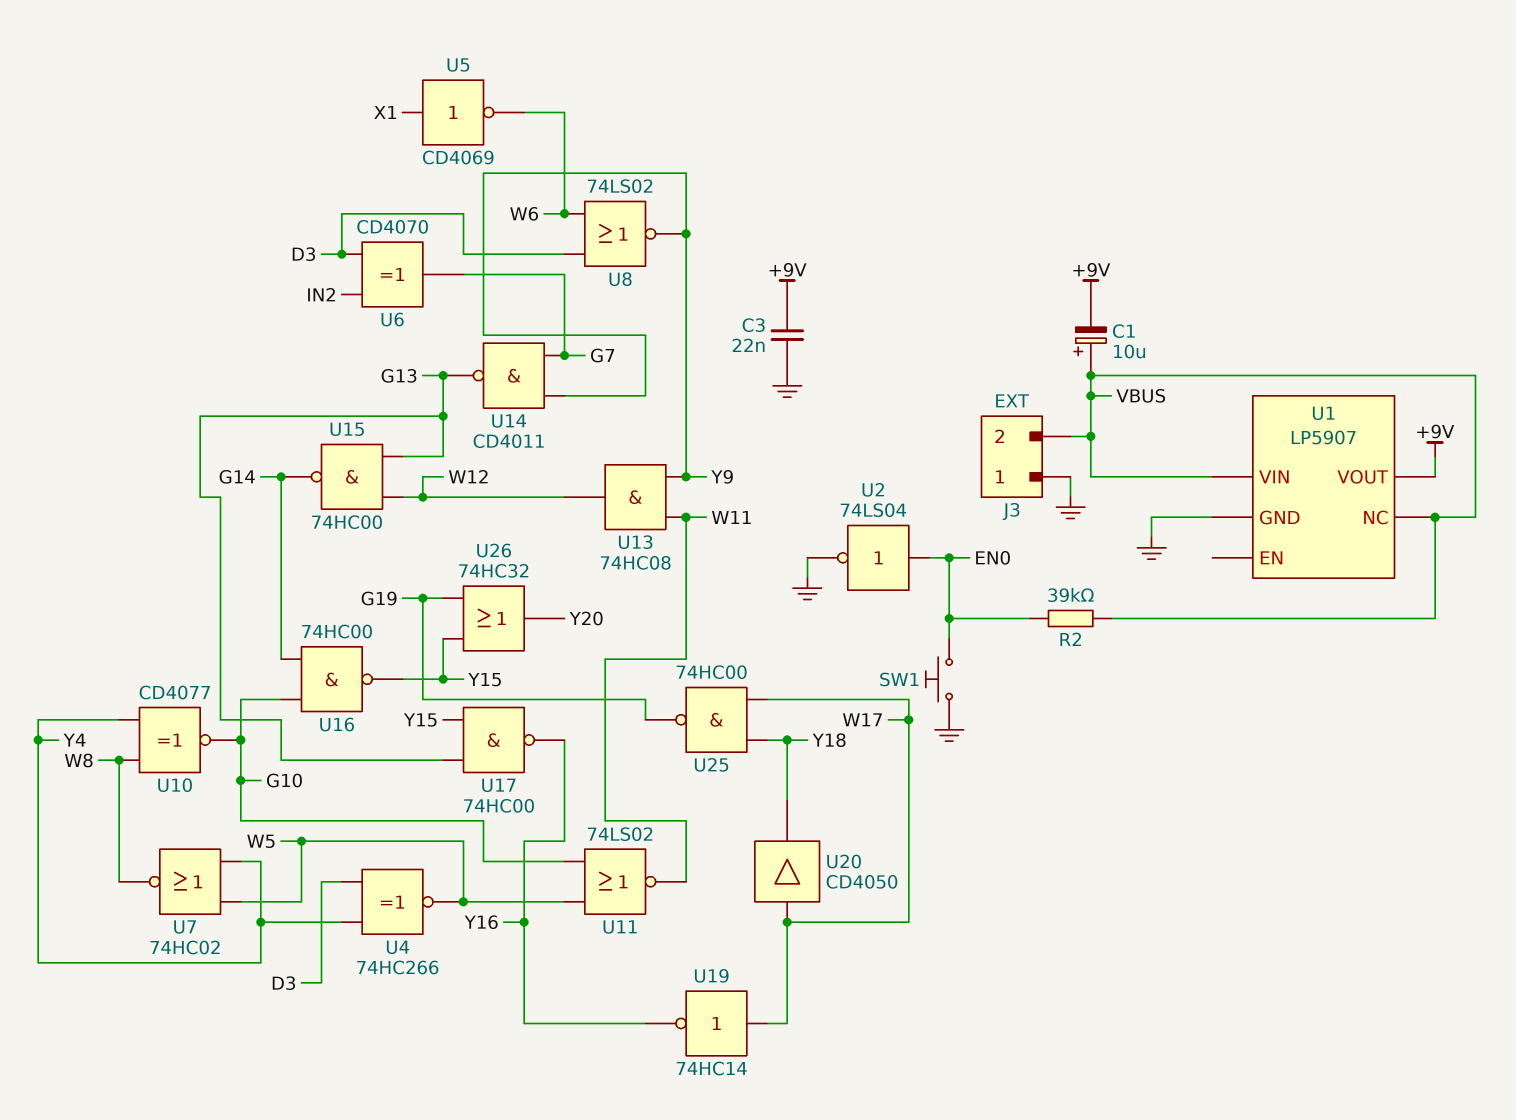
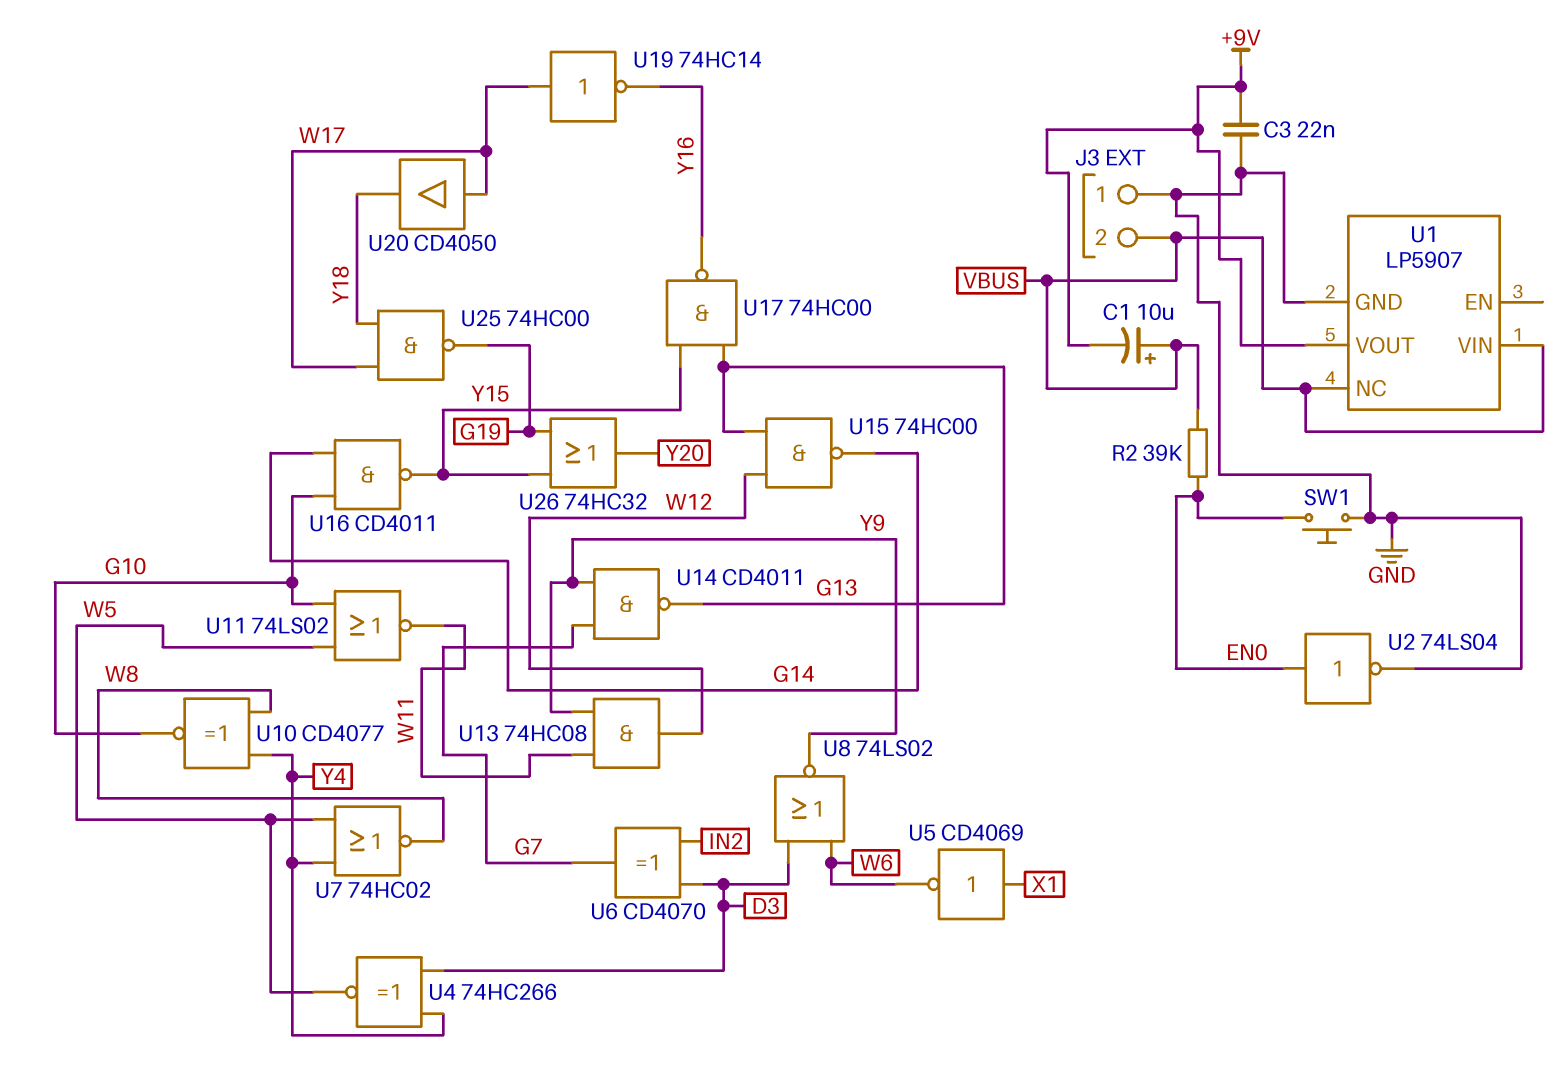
U16: NAND 74HC00 (in G10, in G14, out Y15) -> NAND CD4011 (in G10, in G14, out Y15)

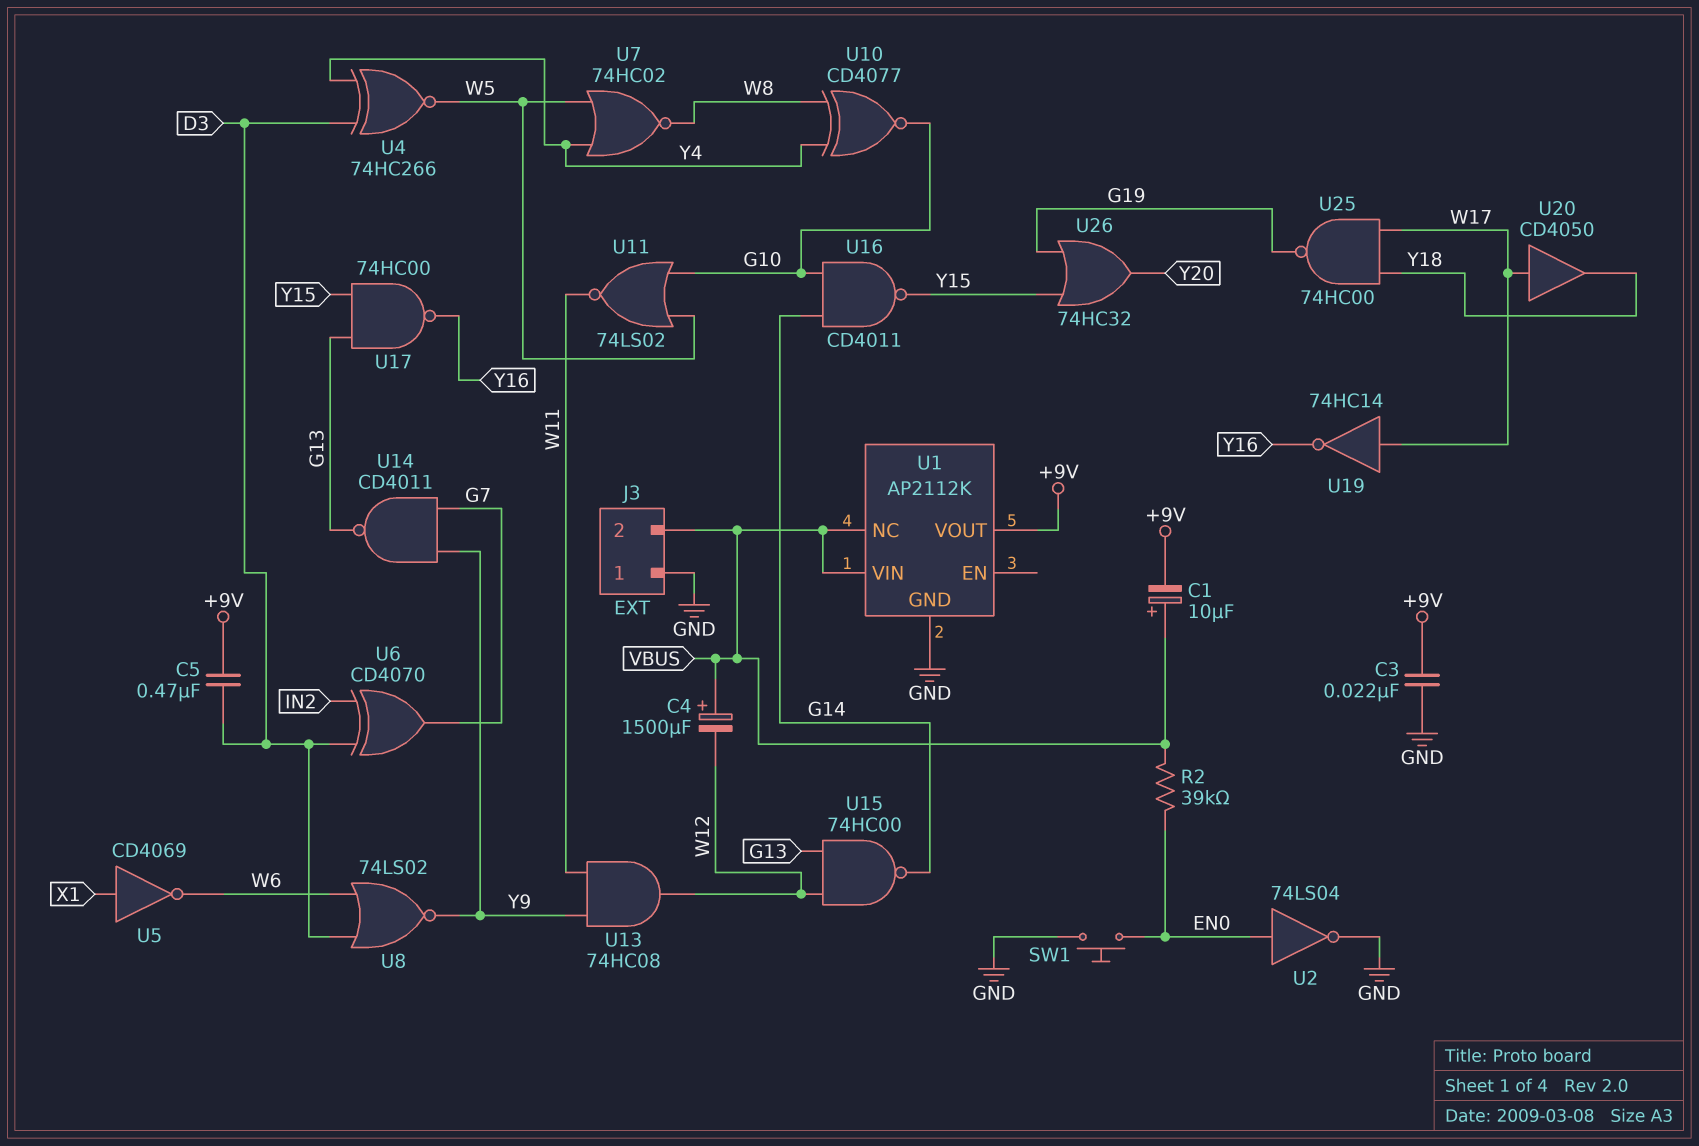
C4: none -> 1500uF (plus VBUS, minus W12)
C5: none -> 470nF (+9V, D3)
U1: LP5907 -> AP2112K

